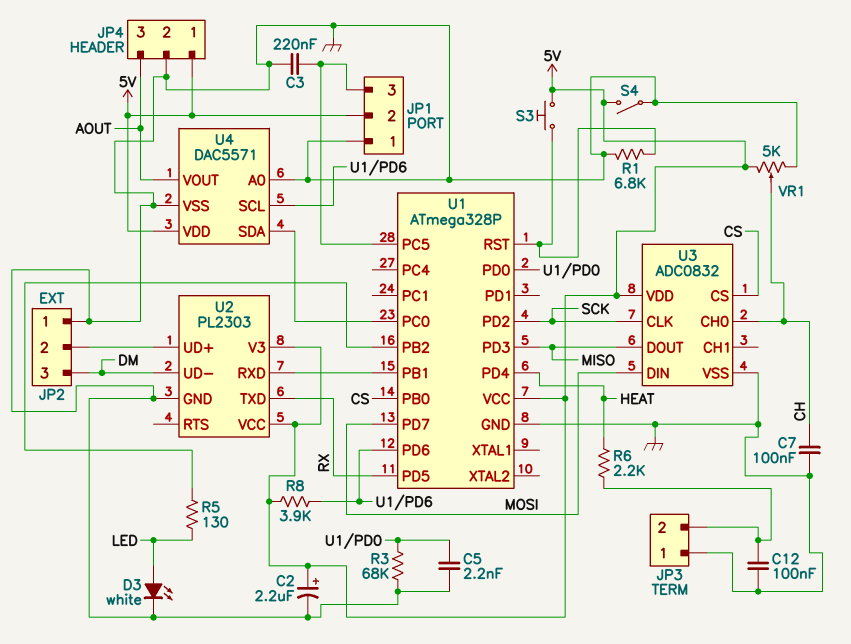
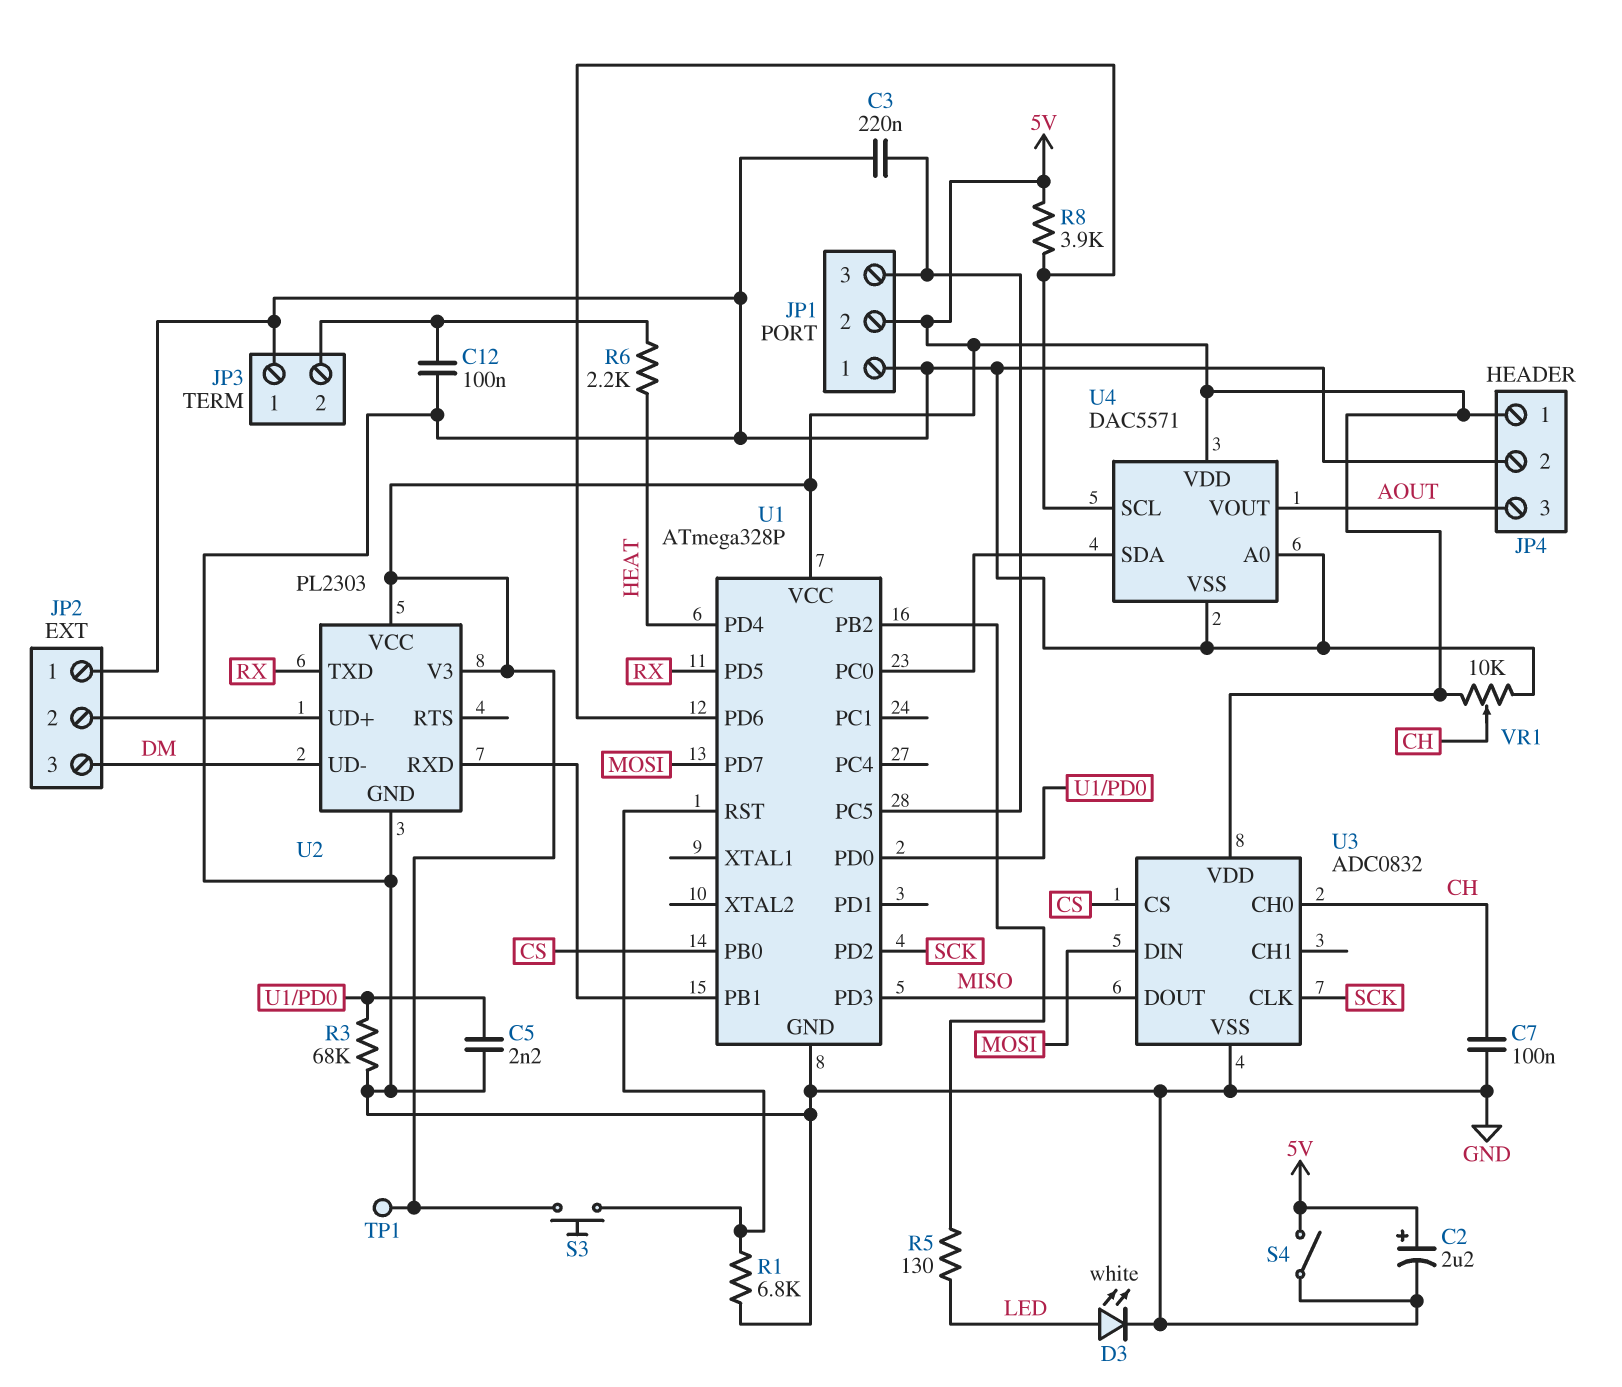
TP1: none -> test point (5V)
VR1: 5k (5V, GND, wiper CH) -> 10k (5V, GND, wiper CH)

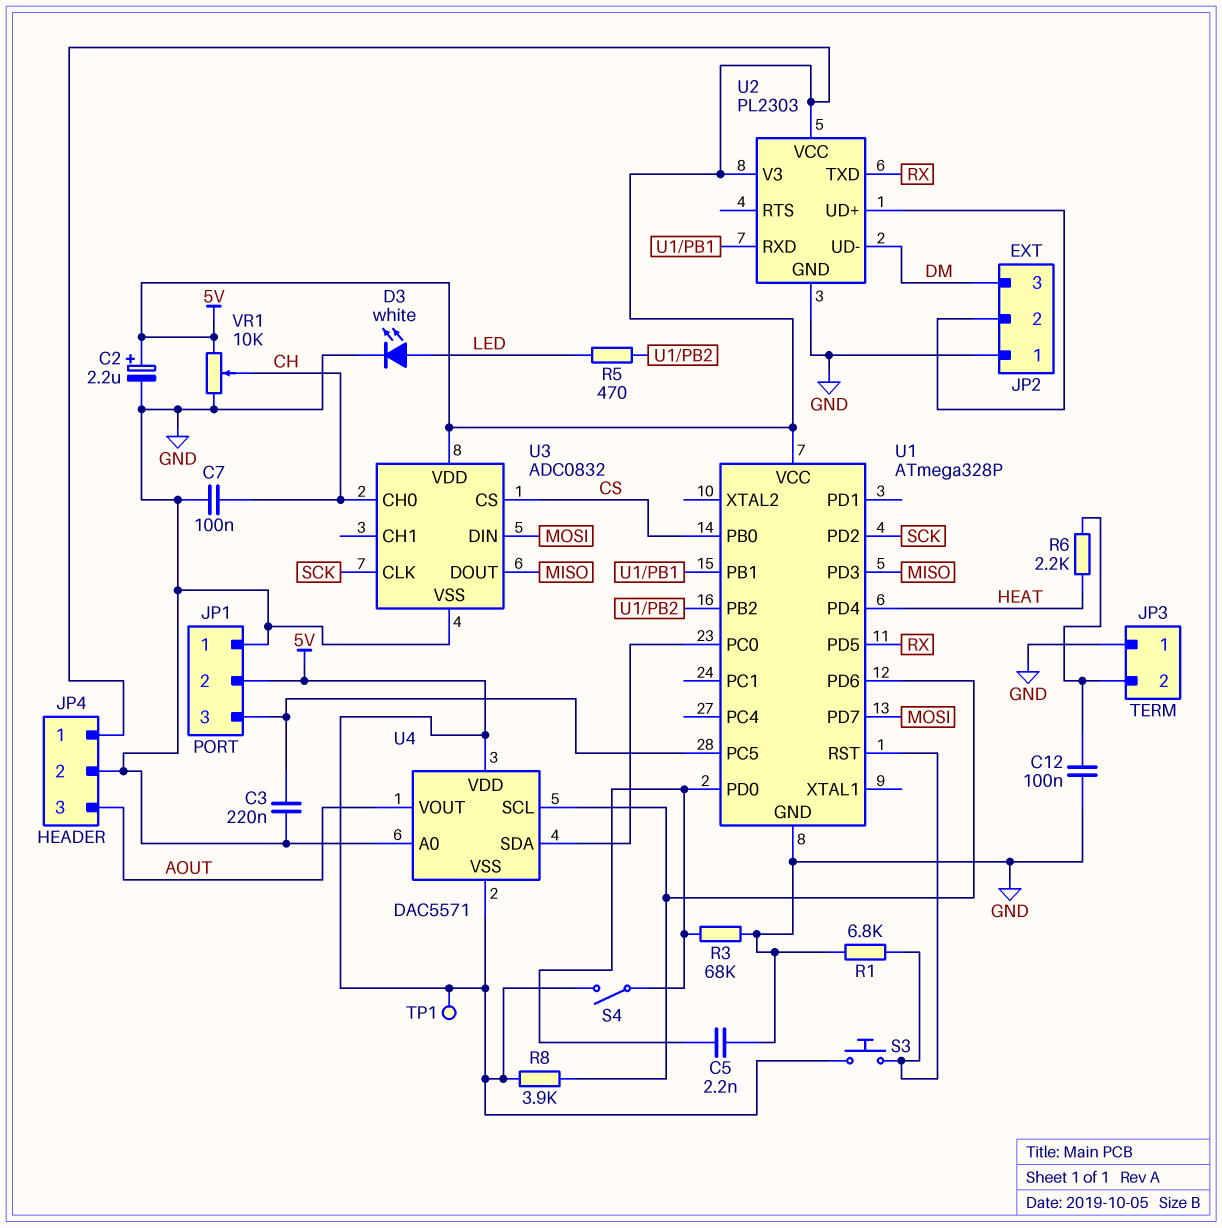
R5: 130 (LED, U1/PB2) -> 470 (LED, U1/PB2)
S4: switch (5V, GND) -> switch (5V, U1/PD0)
U4 pin VSS: GND -> 5V

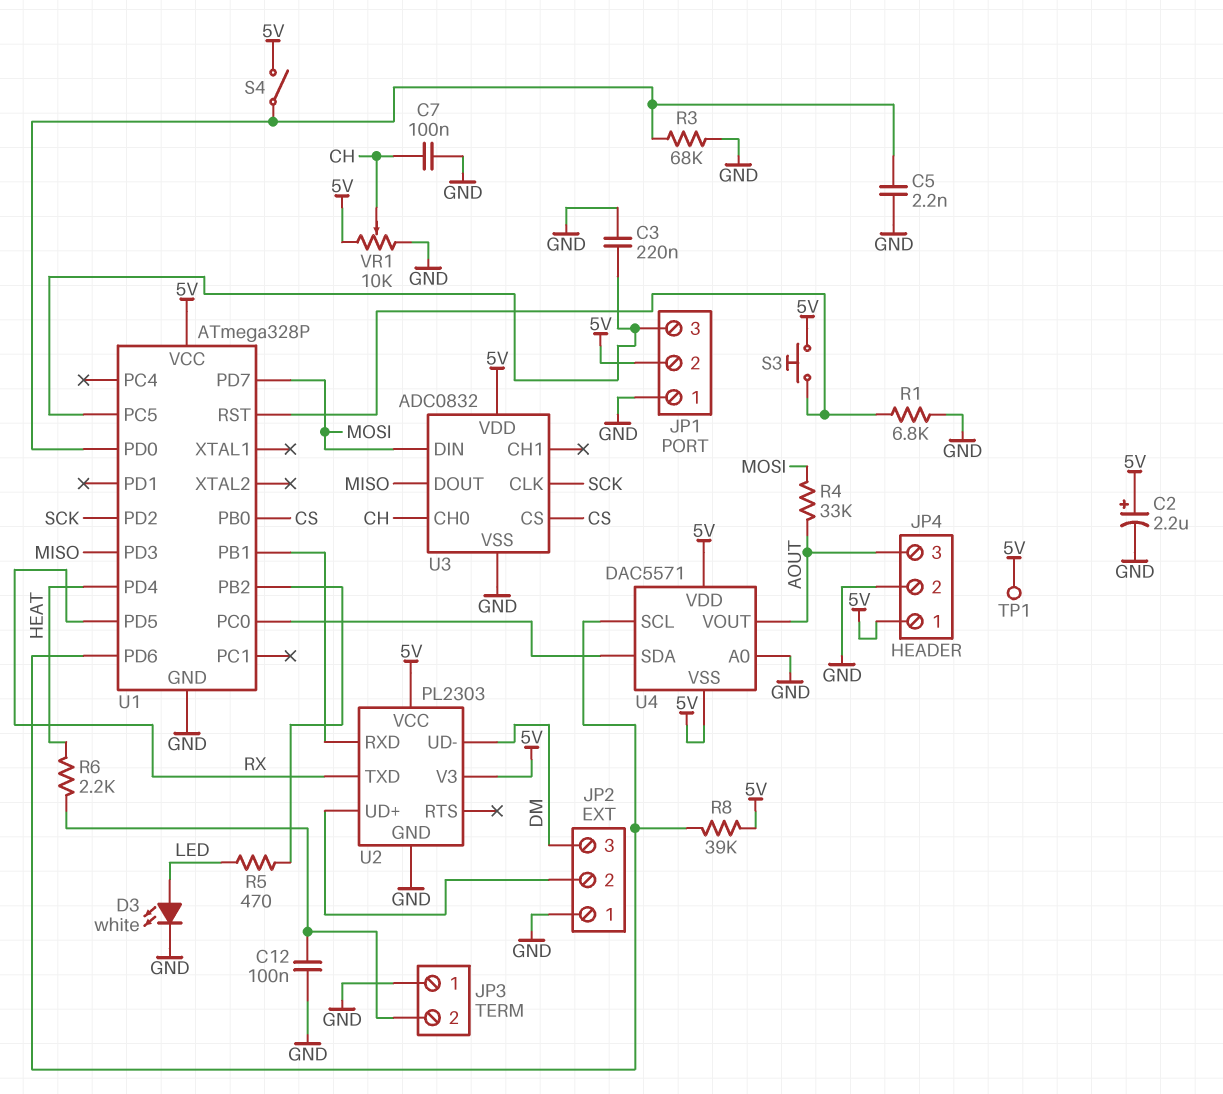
R4: none -> 33k (AOUT, MOSI)
R8: 3.9k (5V, U1/PD6) -> 39k (5V, U1/PD6)

